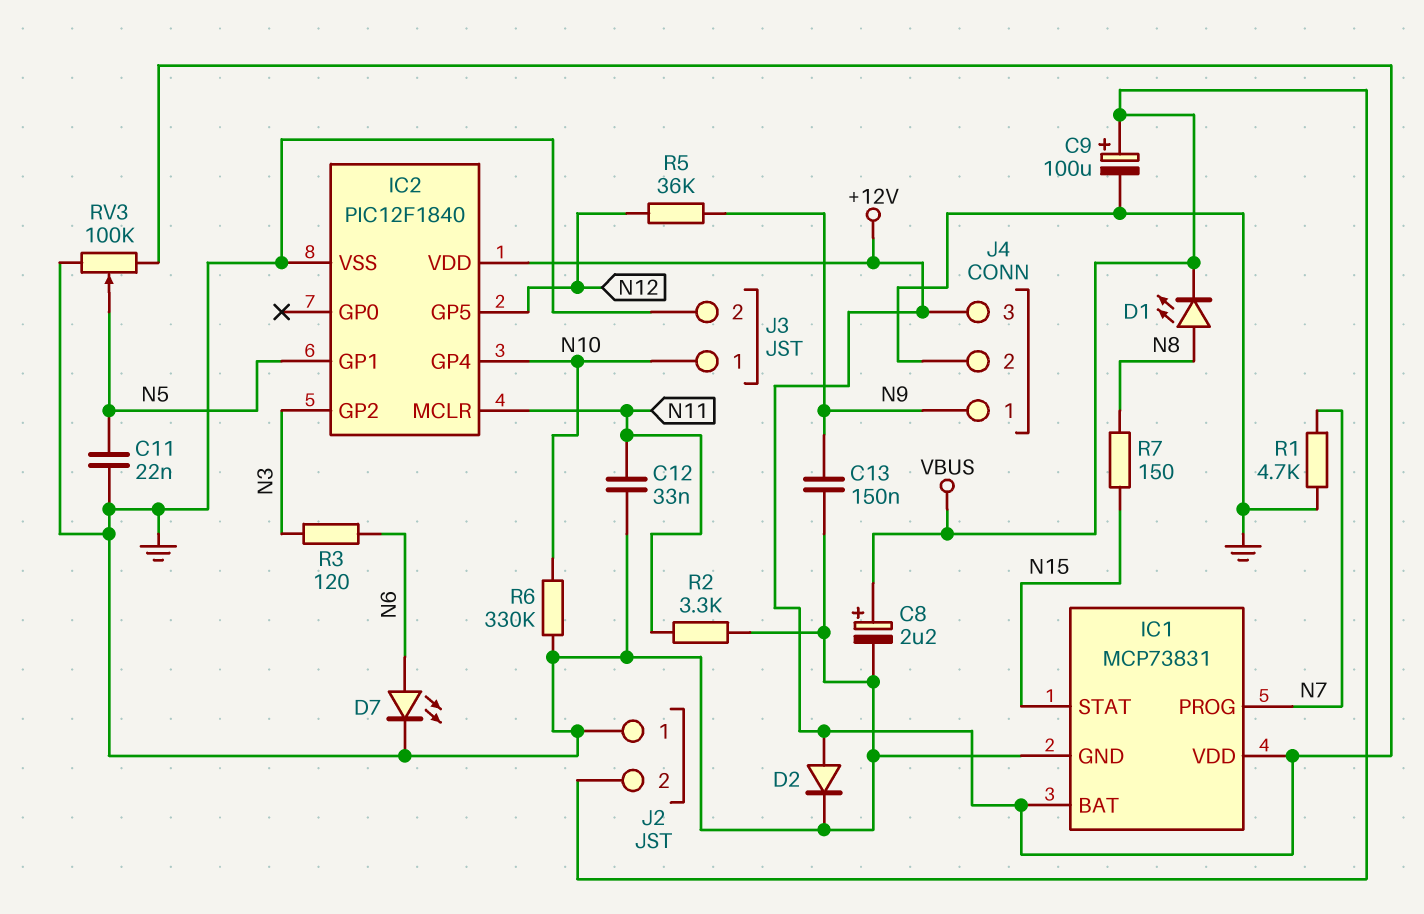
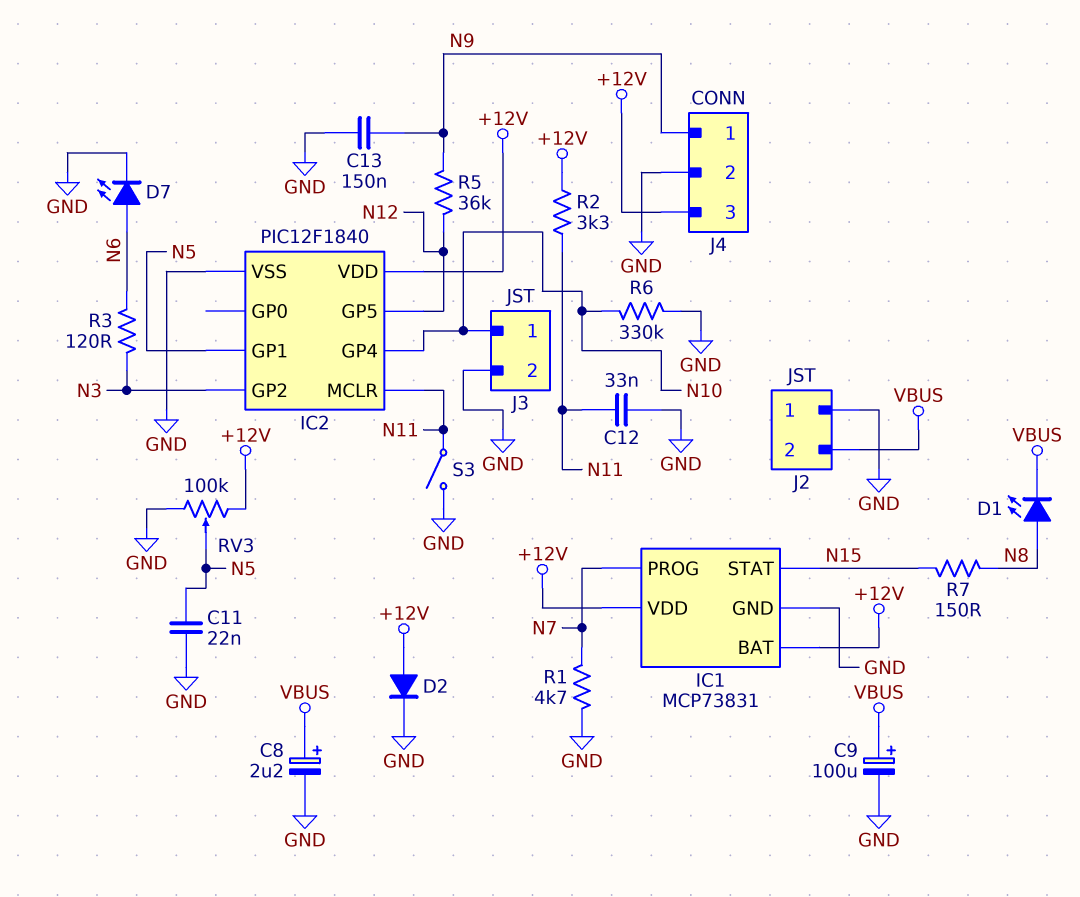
R2: 3.3k (GND, N11) -> 3.3k (+12V, N11)
S3: none -> switch (GND, N11)

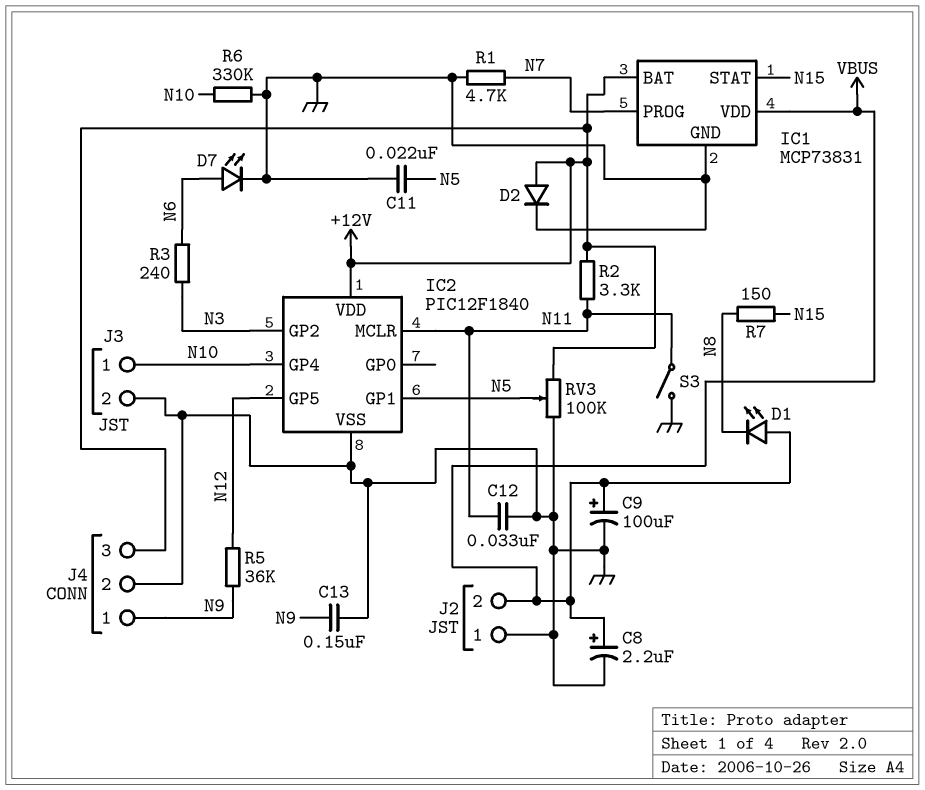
D1: LED (A N8, K VBUS) -> LED (A VBUS, K N8)
IC1 pin VDD: +12V -> VBUS
R3: 120 (N3, N6) -> 240 (N3, N6)

